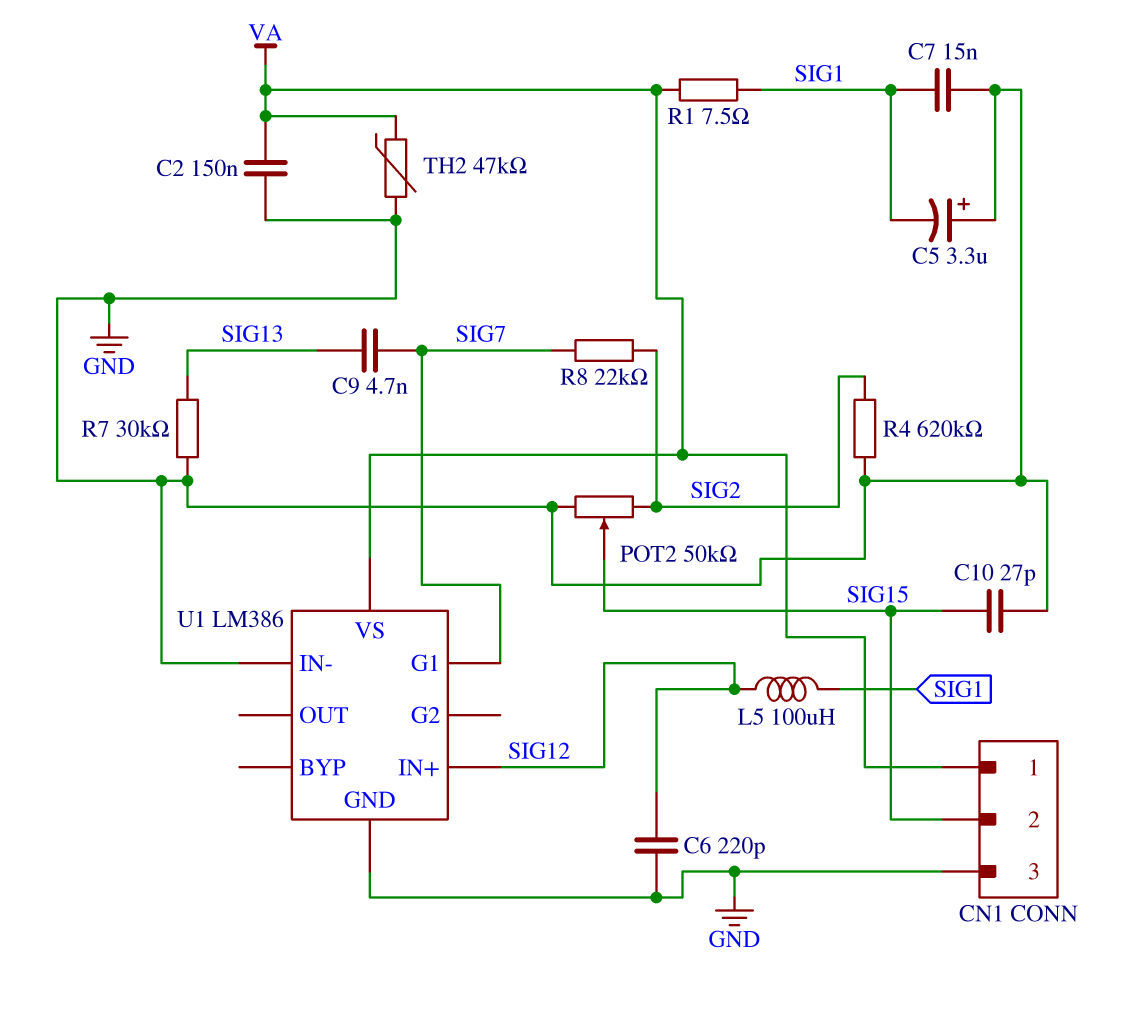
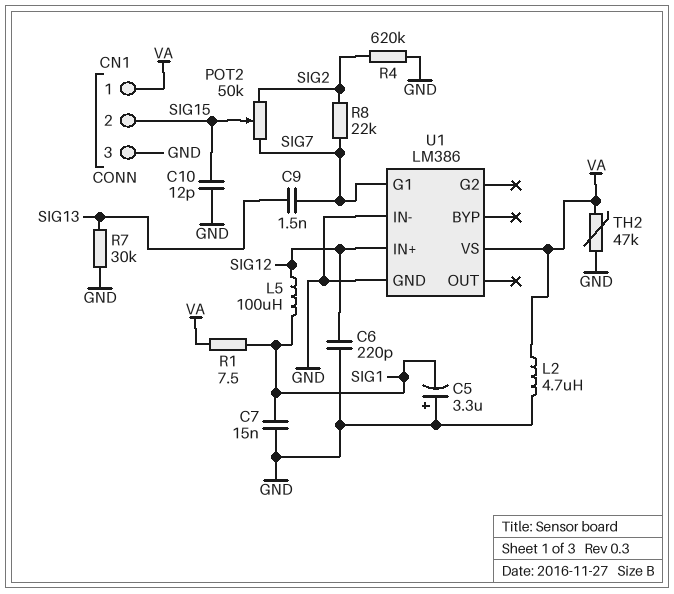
C2: 150nF (GND, VA) -> none
C9: 4.7nF (SIG7, SIG13) -> 1.5nF (SIG7, SIG13)
C10: 27pF (GND, SIG15) -> 12pF (GND, SIG15)
L2: none -> 4.7uH (GND, VA)
POT2: 50k (GND, SIG2, wiper SIG15) -> 50k (SIG2, SIG7, wiper SIG15)

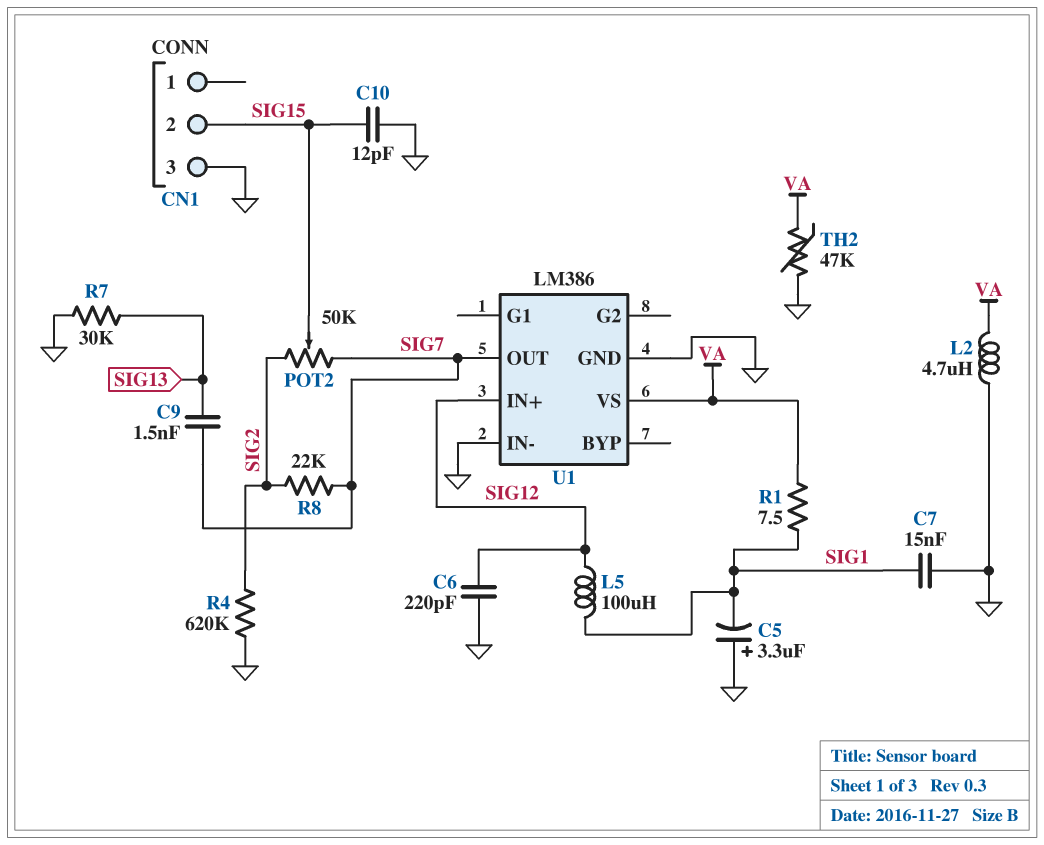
CN1 pin 1: VA -> none
U1 pin G1: SIG7 -> none
U1 pin OUT: none -> SIG7

